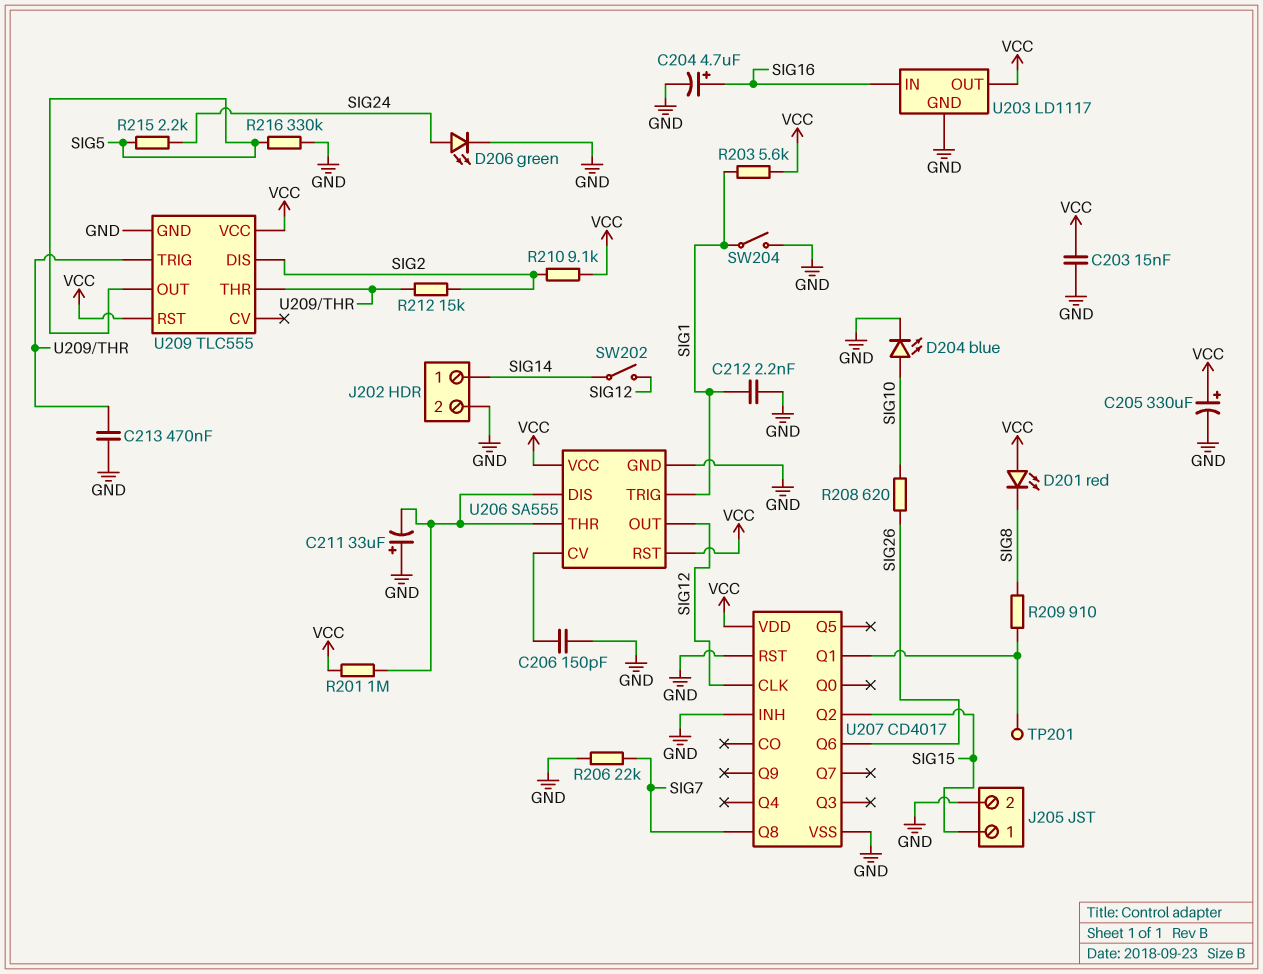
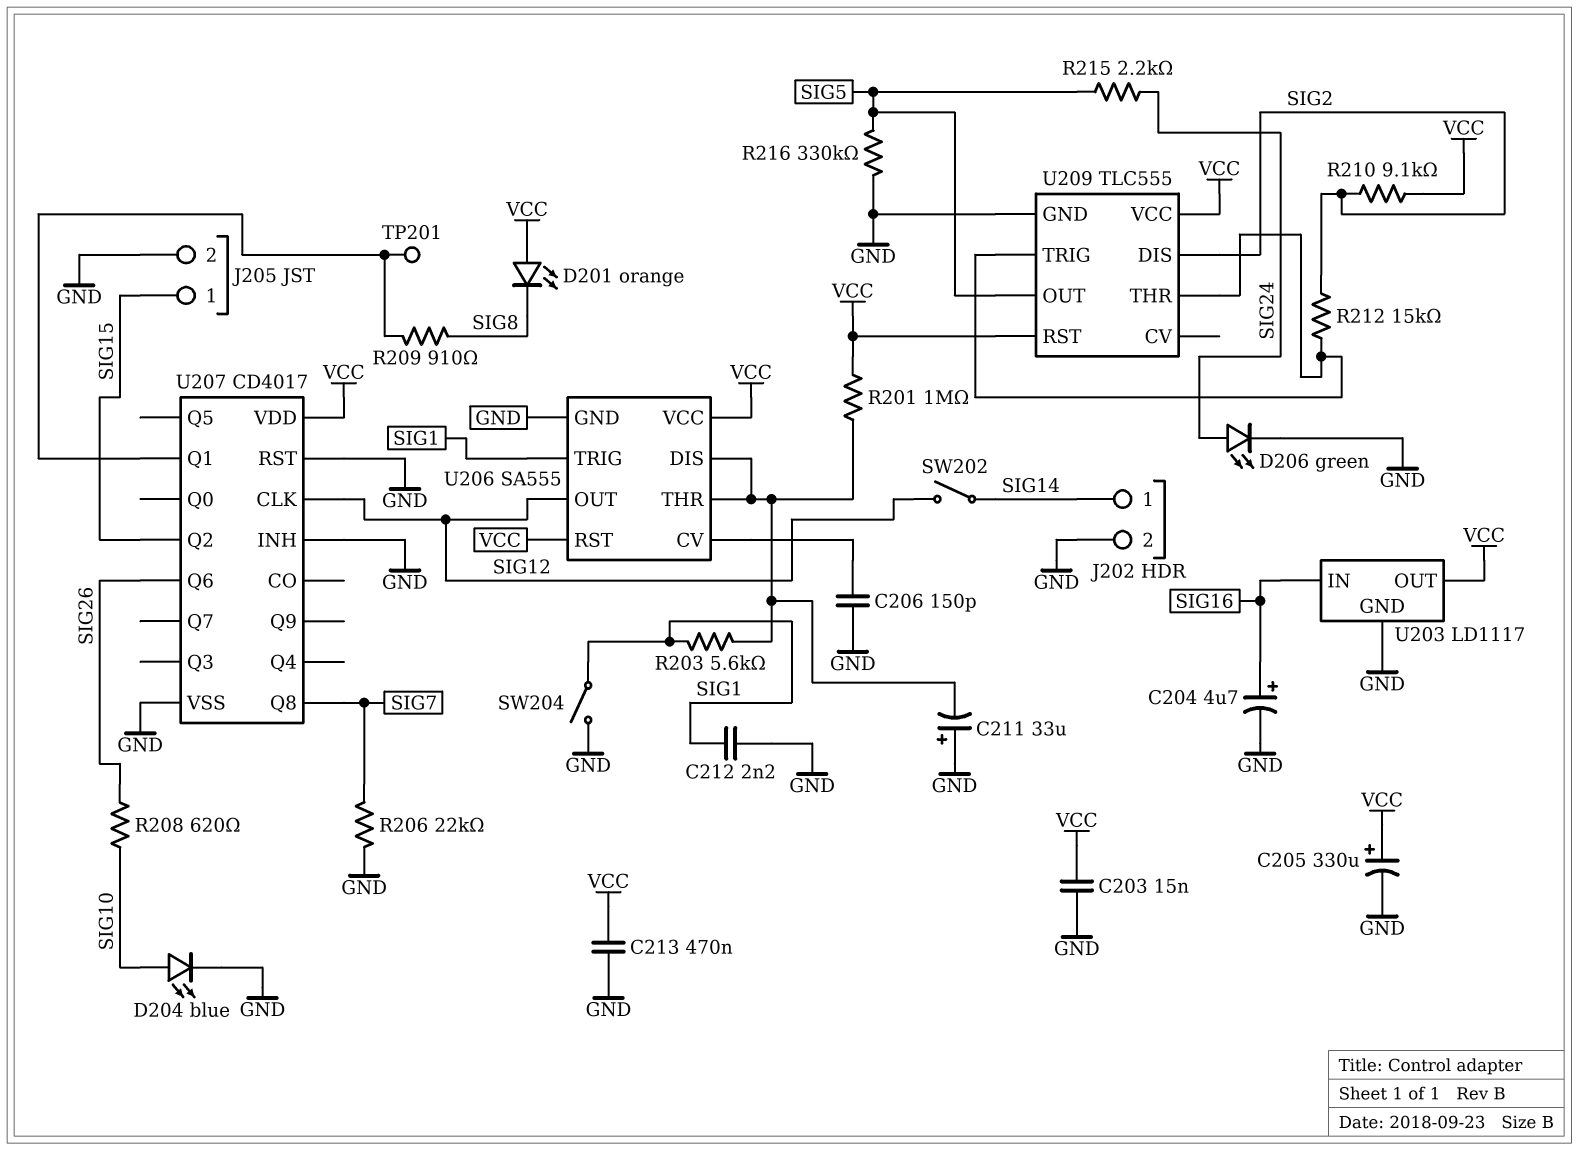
C213: 470nF (GND, U209/THR) -> 470nF (GND, VCC)
D201: LED red (A VCC, K SIG8) -> LED orange (A VCC, K SIG8)
R203: 5.6k (SIG1, VCC) -> 5.6k (SIG1, U206/DIS)

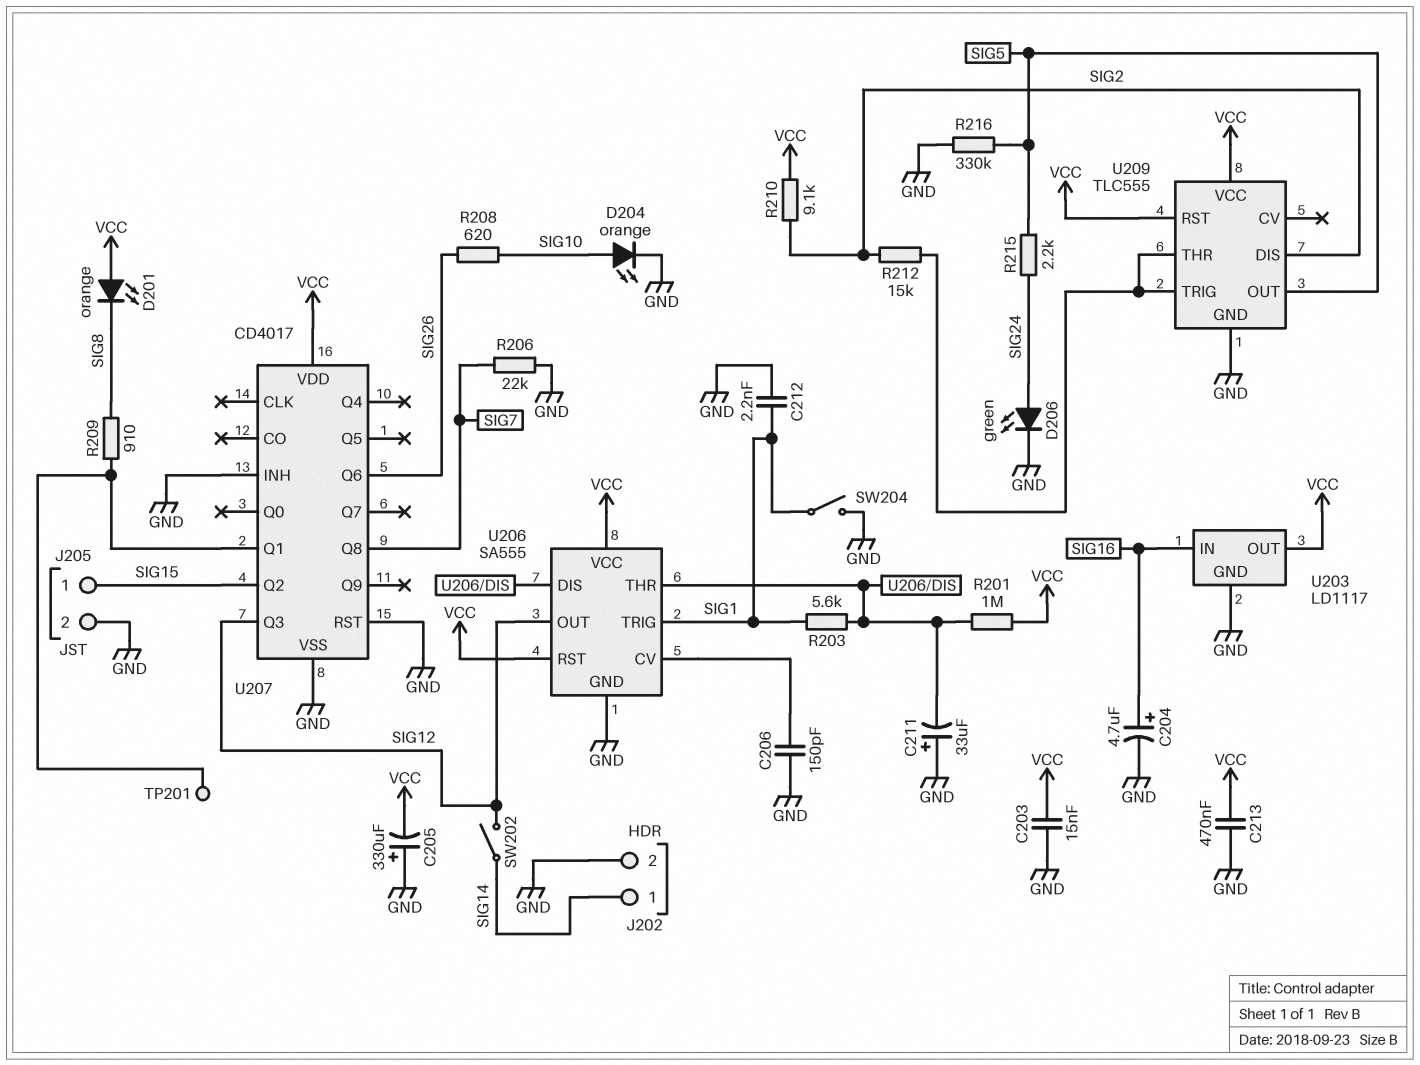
C205: 330uF (plus VCC, minus GND) -> 330uF (plus GND, minus VCC)
D204: LED blue (A SIG10, K GND) -> LED orange (A SIG10, K GND)
U207 pin CLK: SIG12 -> none
U207 pin Q3: none -> SIG12

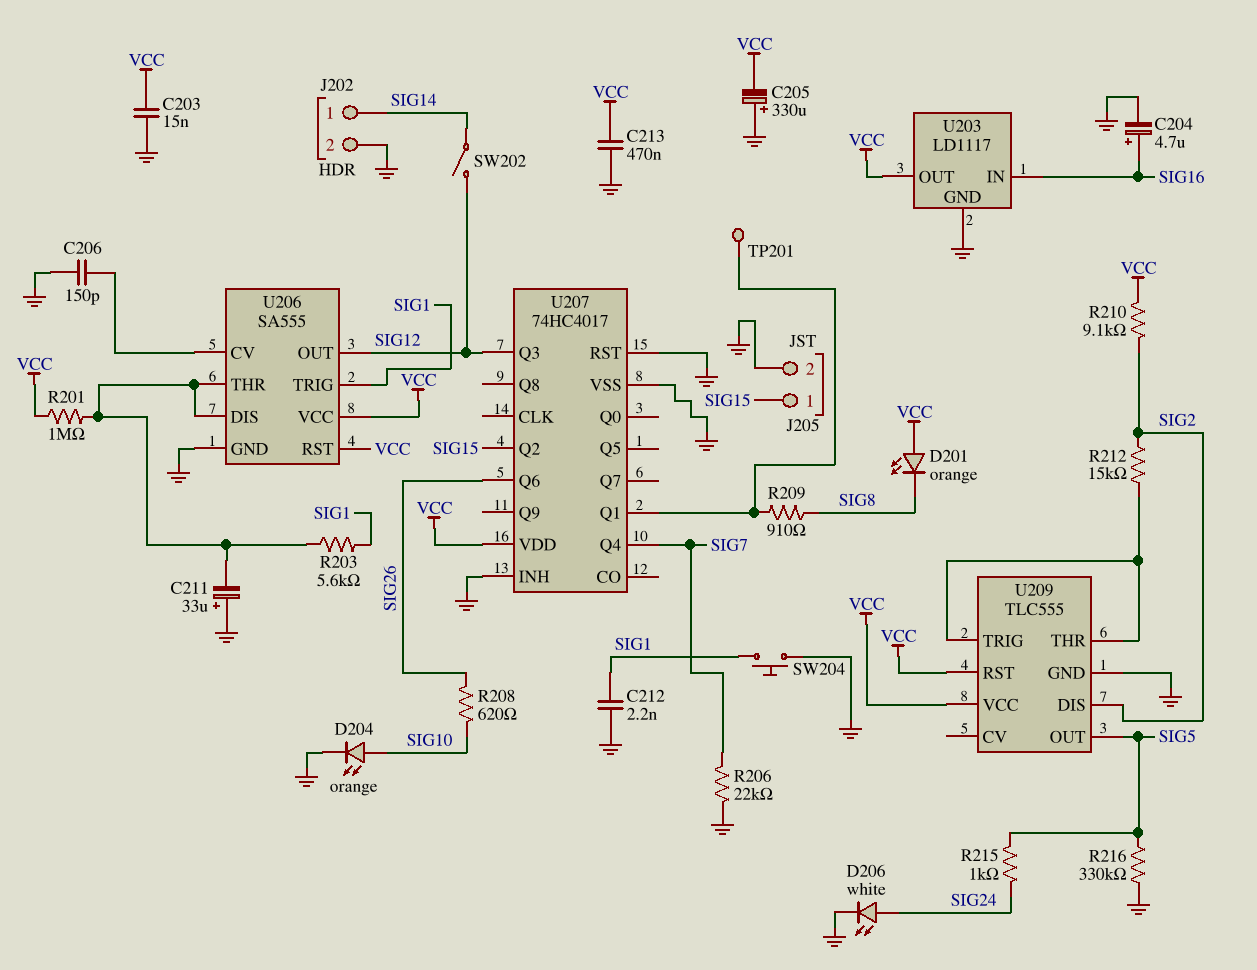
D206: LED green (A SIG24, K GND) -> LED white (A SIG24, K GND)
R215: 2.2k (SIG5, SIG24) -> 1k (SIG5, SIG24)
SW204: switch (GND, SIG1) -> button (GND, SIG1)
U207: CD4017 -> 74HC4017
U207 pin Q4: none -> SIG7
U207 pin Q8: SIG7 -> none

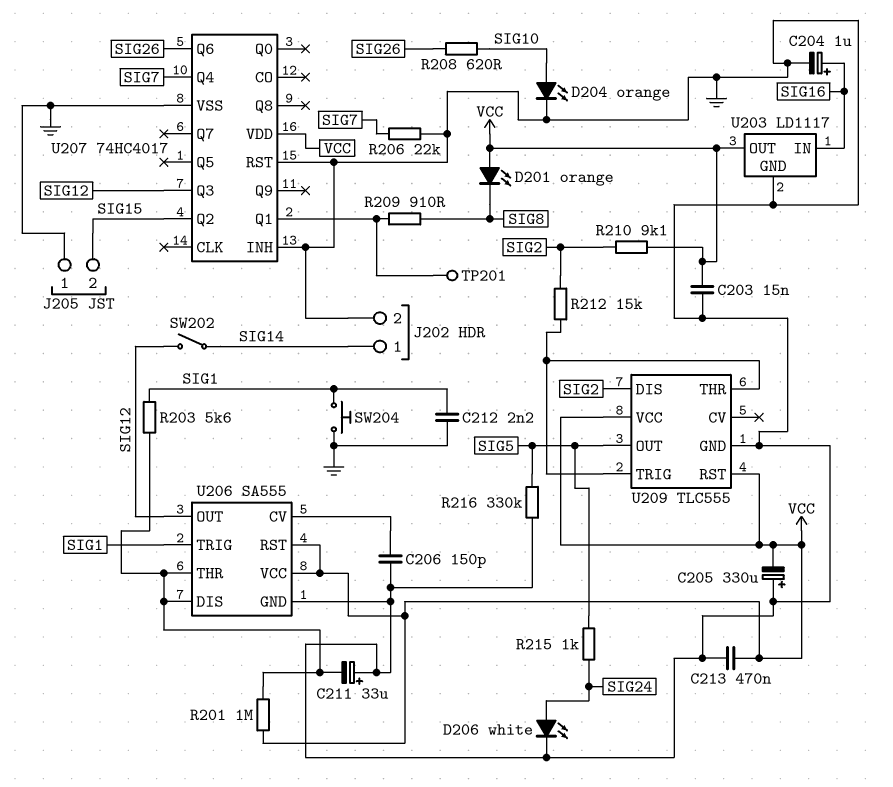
C204: 4.7uF (plus SIG16, minus GND) -> 1uF (plus SIG16, minus GND)
J205 pin 1: SIG15 -> GND
J205 pin 2: GND -> SIG15

